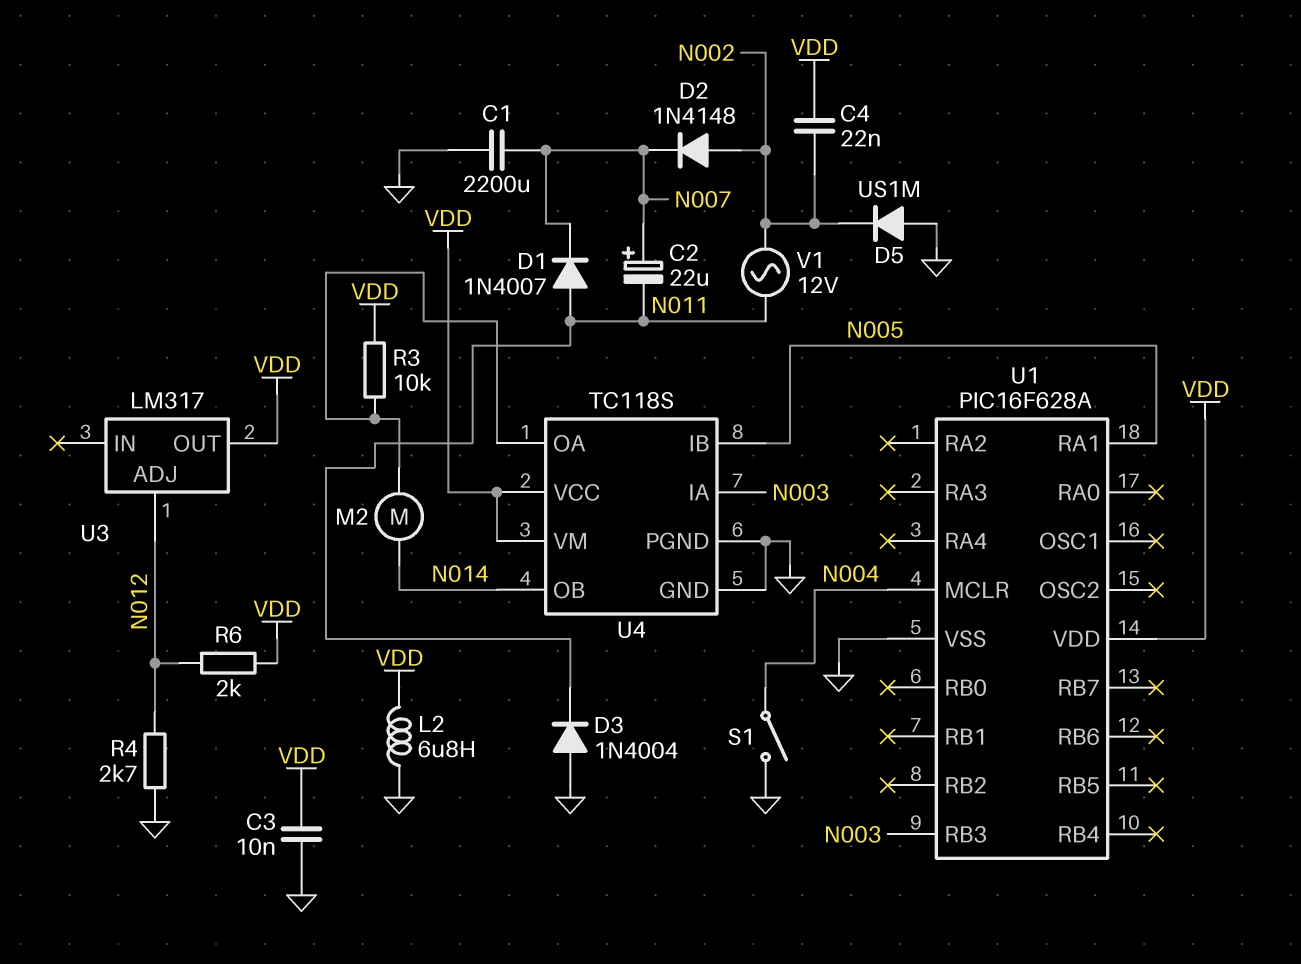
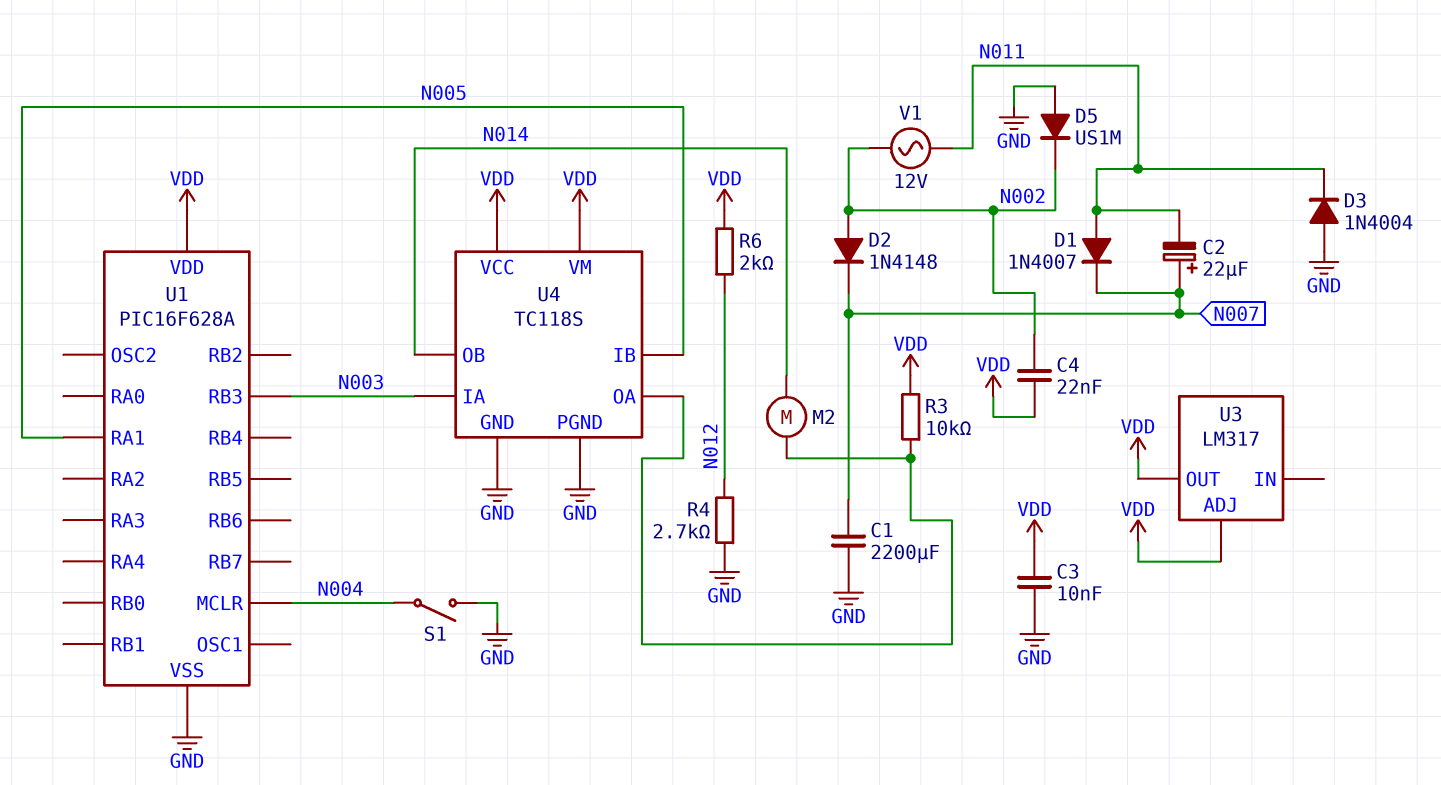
L2: 6.8uH (GND, VDD) -> none
U3 pin ADJ: N012 -> VDD

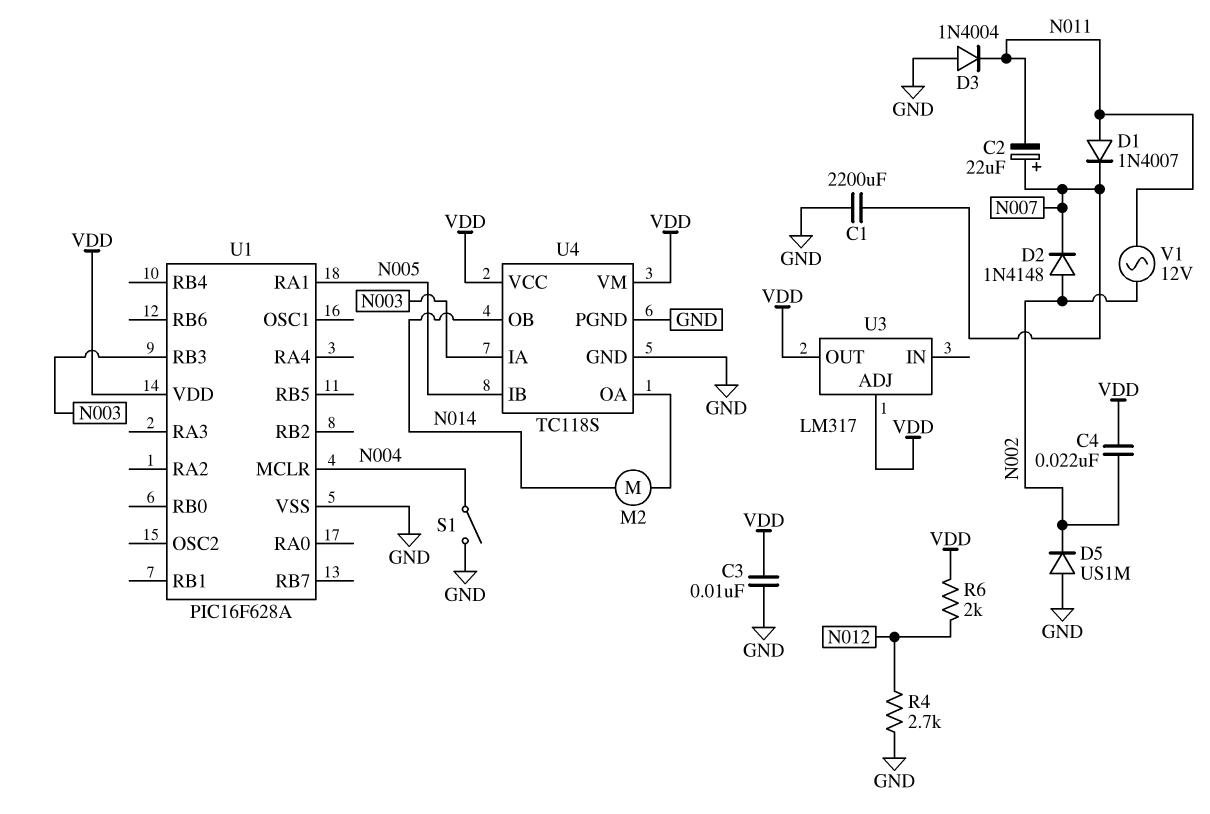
R3: 10k (U4/OA, VDD) -> none

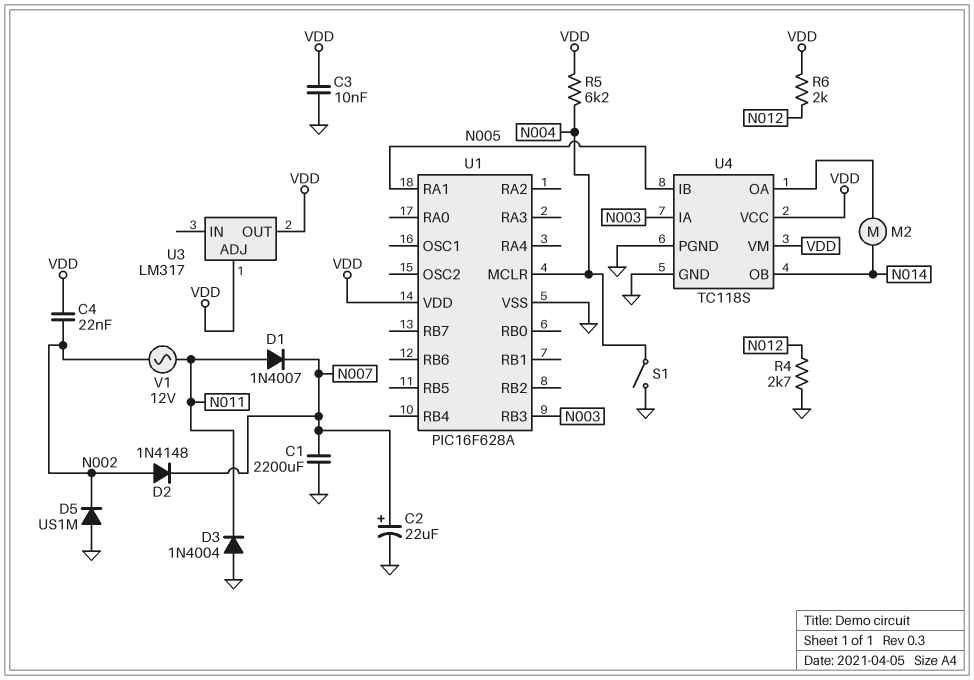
C2: 22uF (plus N007, minus N011) -> 22uF (plus N007, minus GND)
R5: none -> 6.2k (N004, VDD)

